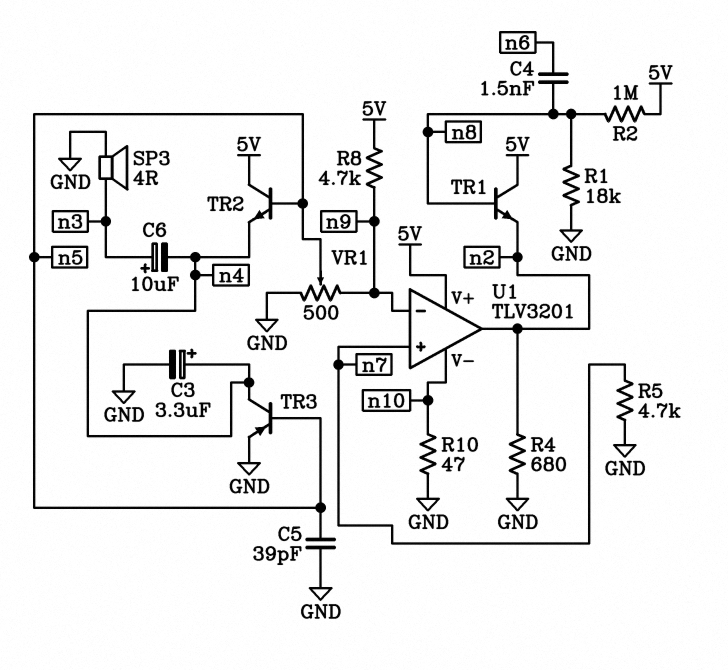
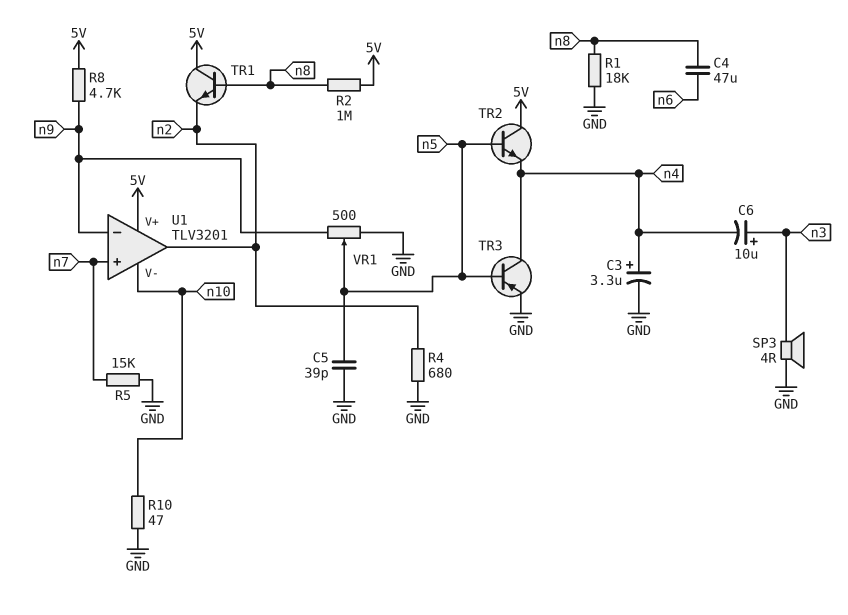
C4: 1.5nF (n6, n8) -> 47uF (n6, n8)
R5: 4.7k (GND, n7) -> 15k (GND, n7)

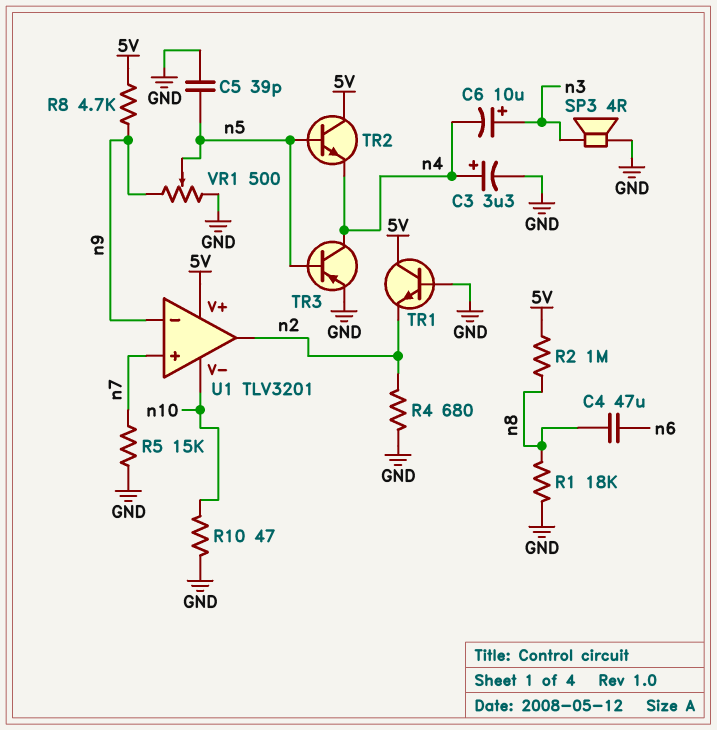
TR1: NPN (B n8, C 5V, E n2) -> NPN (B GND, C 5V, E n2)

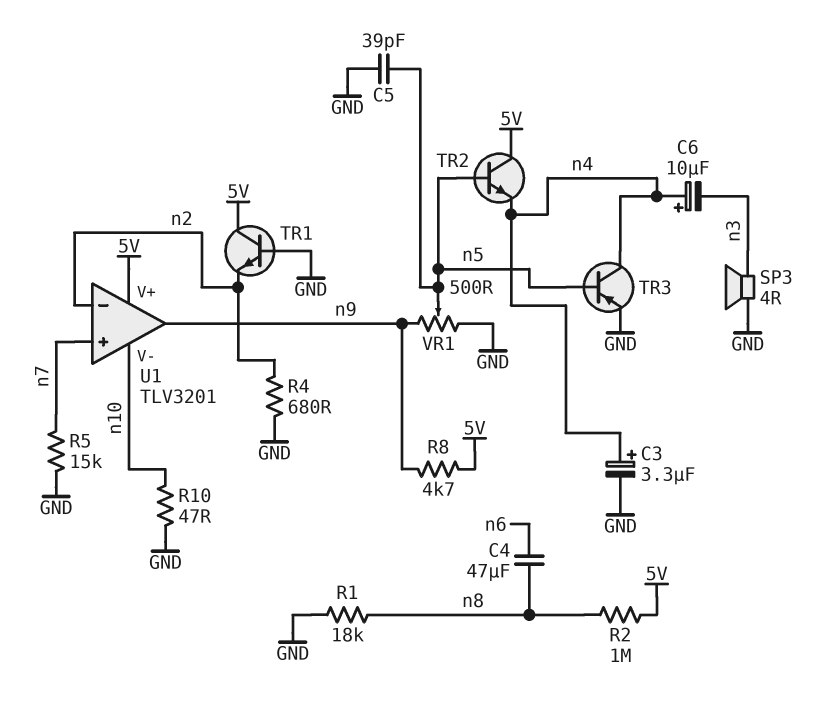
C6: 10uF (plus n3, minus n4) -> 10uF (plus n4, minus n3)
U1 pin in-: n9 -> n2
U1 pin out: n2 -> n9

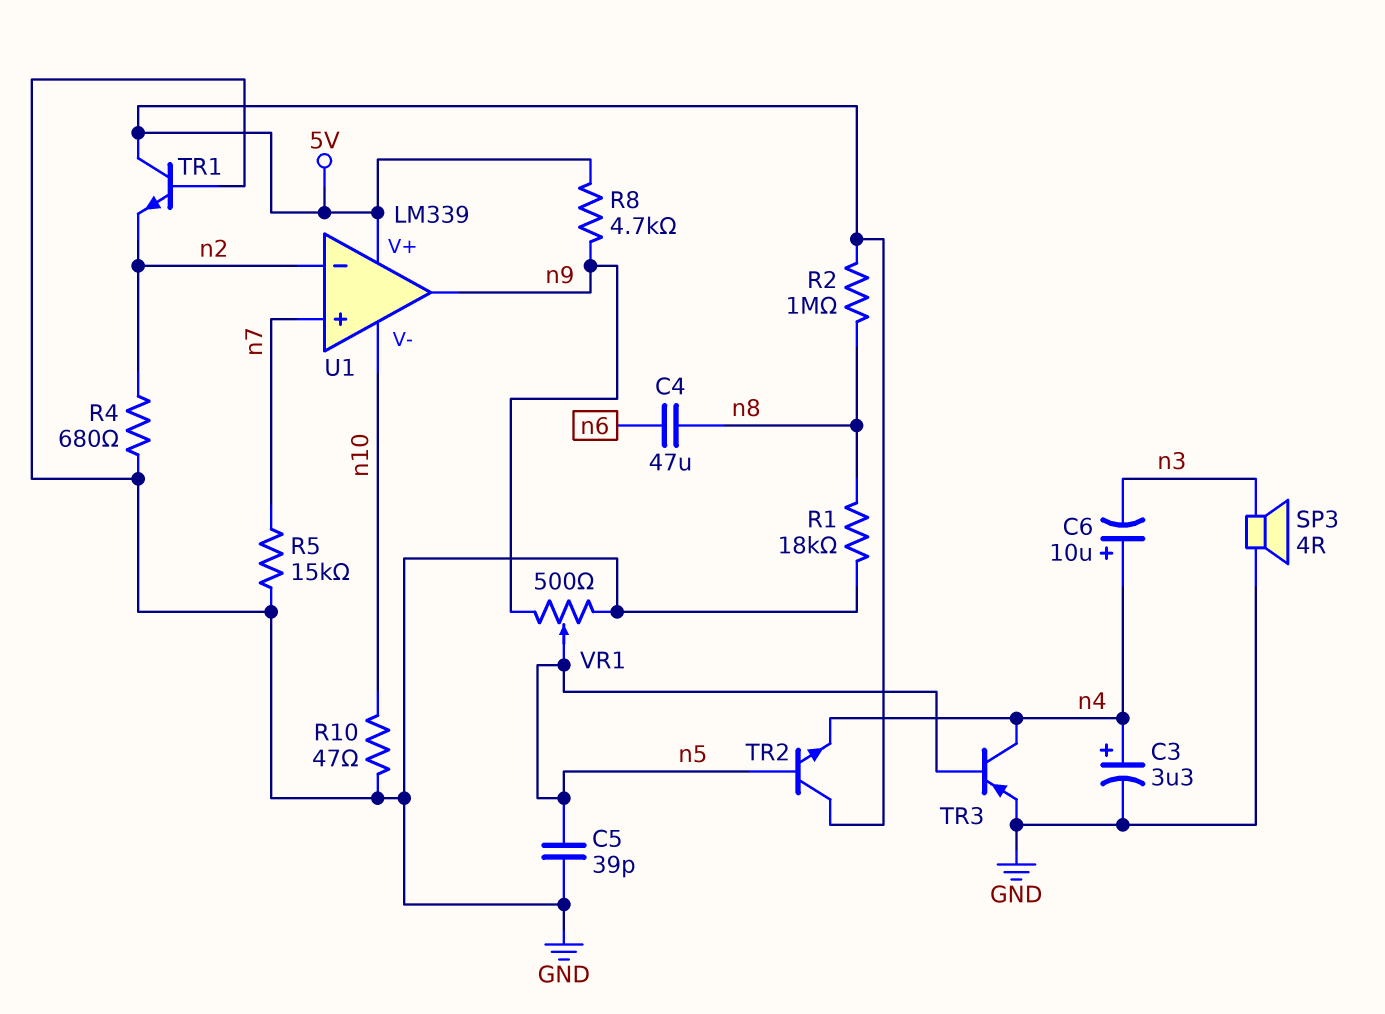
U1: TLV3201 -> LM339

